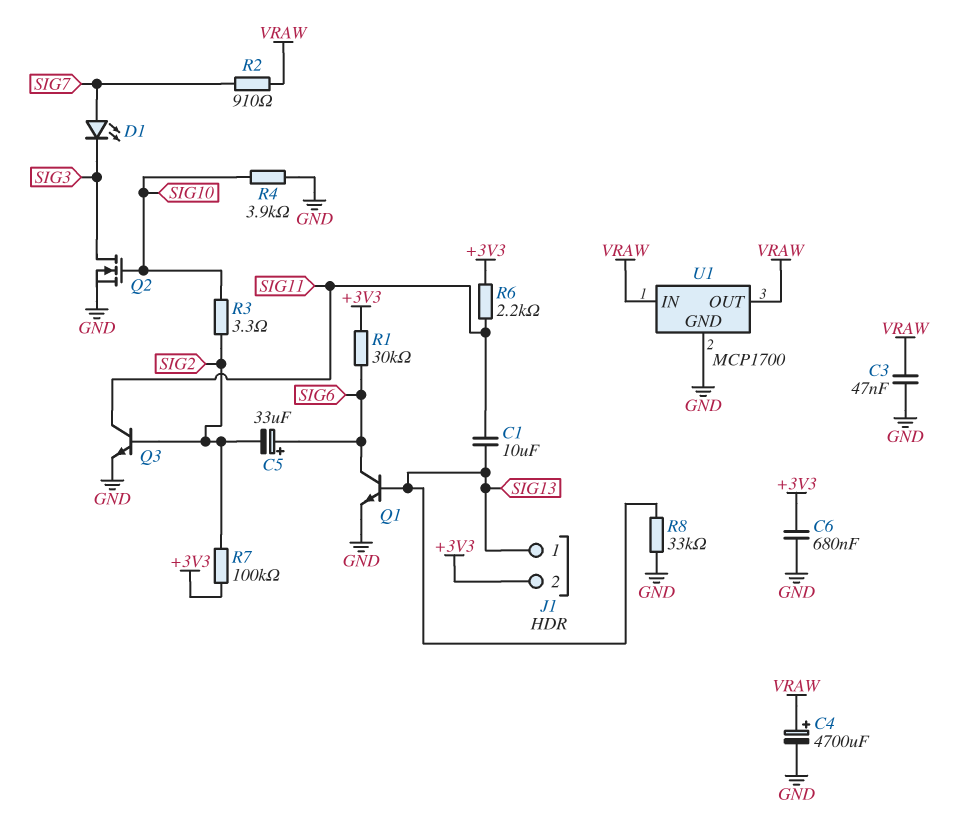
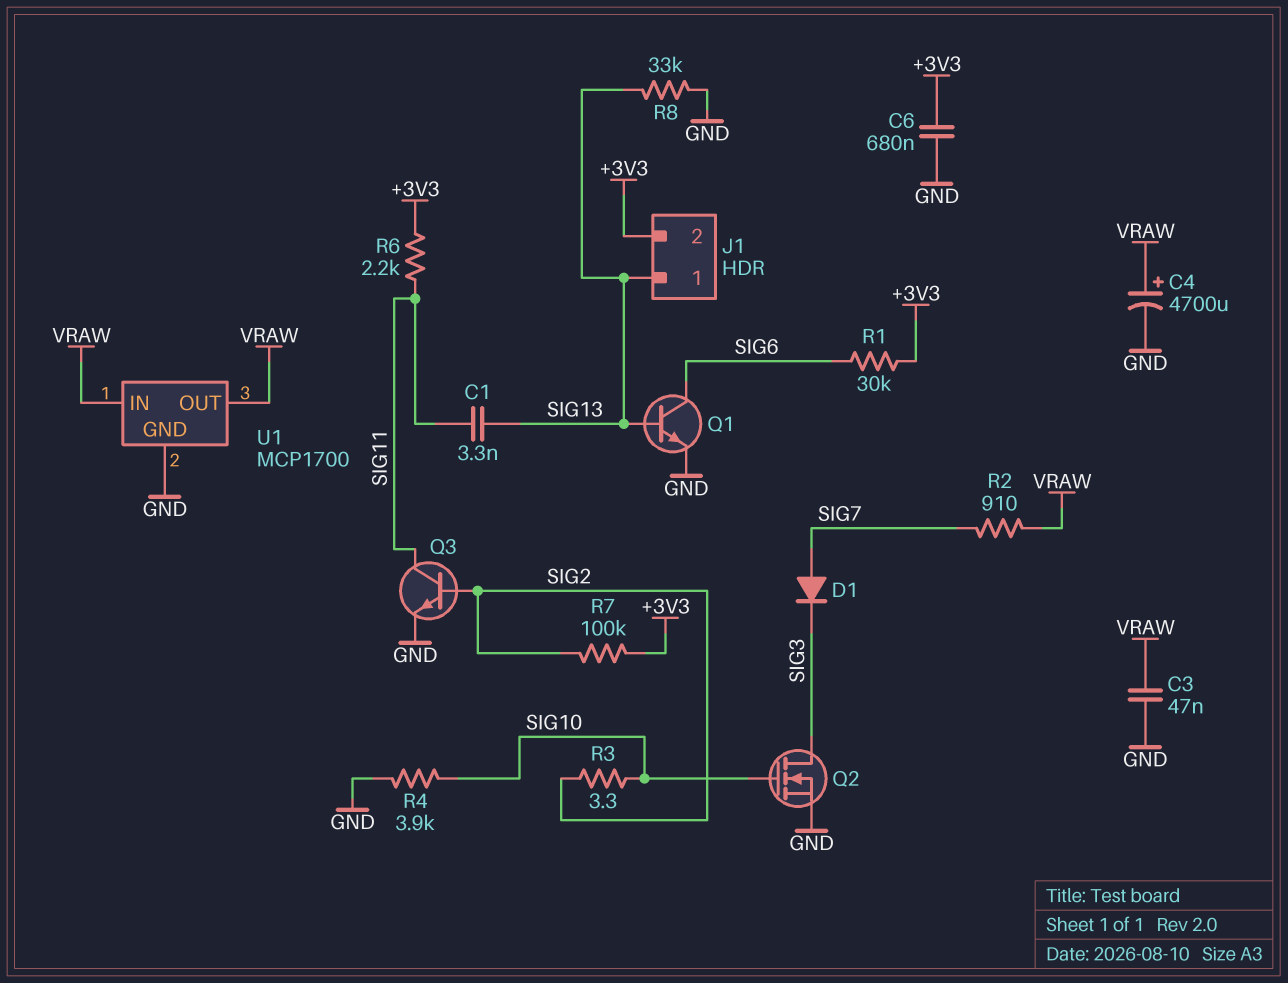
C1: 10uF (SIG11, SIG13) -> 3.3nF (SIG11, SIG13)
C5: 33uF (plus SIG6, minus SIG2) -> none
D1: LED (A SIG7, K SIG3) -> diode (A SIG7, K SIG3)

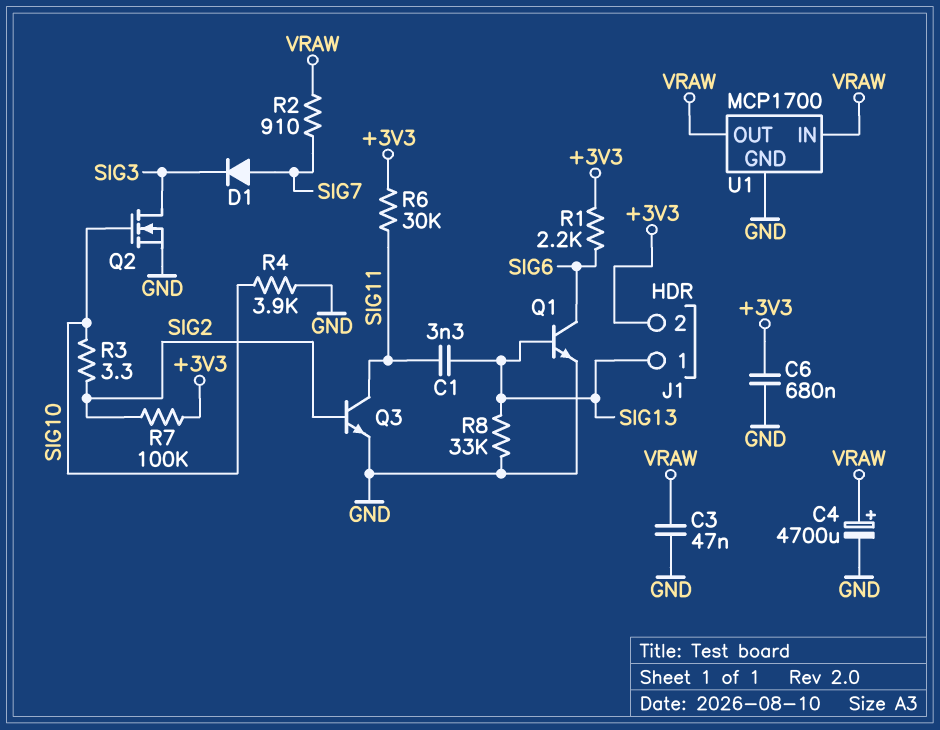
R1: 30k (+3V3, SIG6) -> 2.2k (+3V3, SIG6)
R6: 2.2k (+3V3, SIG11) -> 30k (+3V3, SIG11)

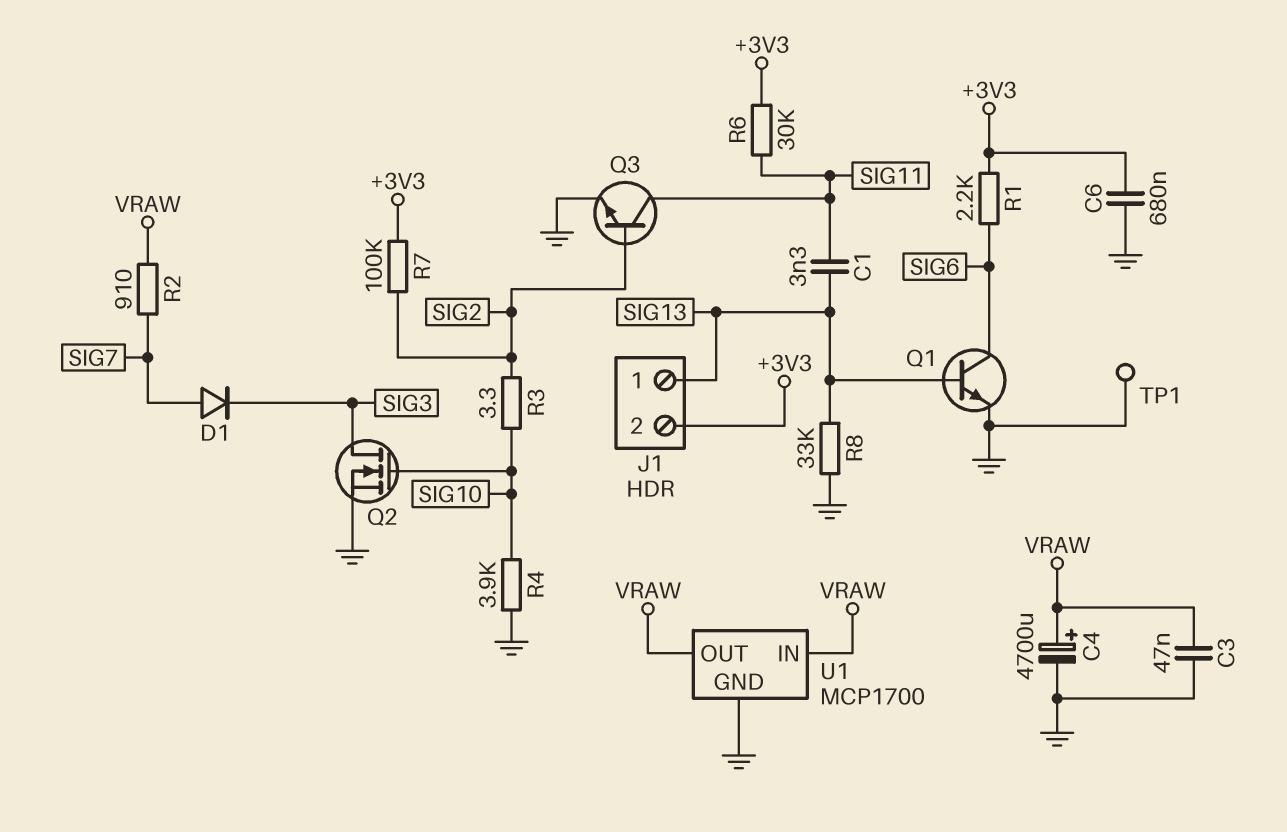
TP1: none -> test point (GND)

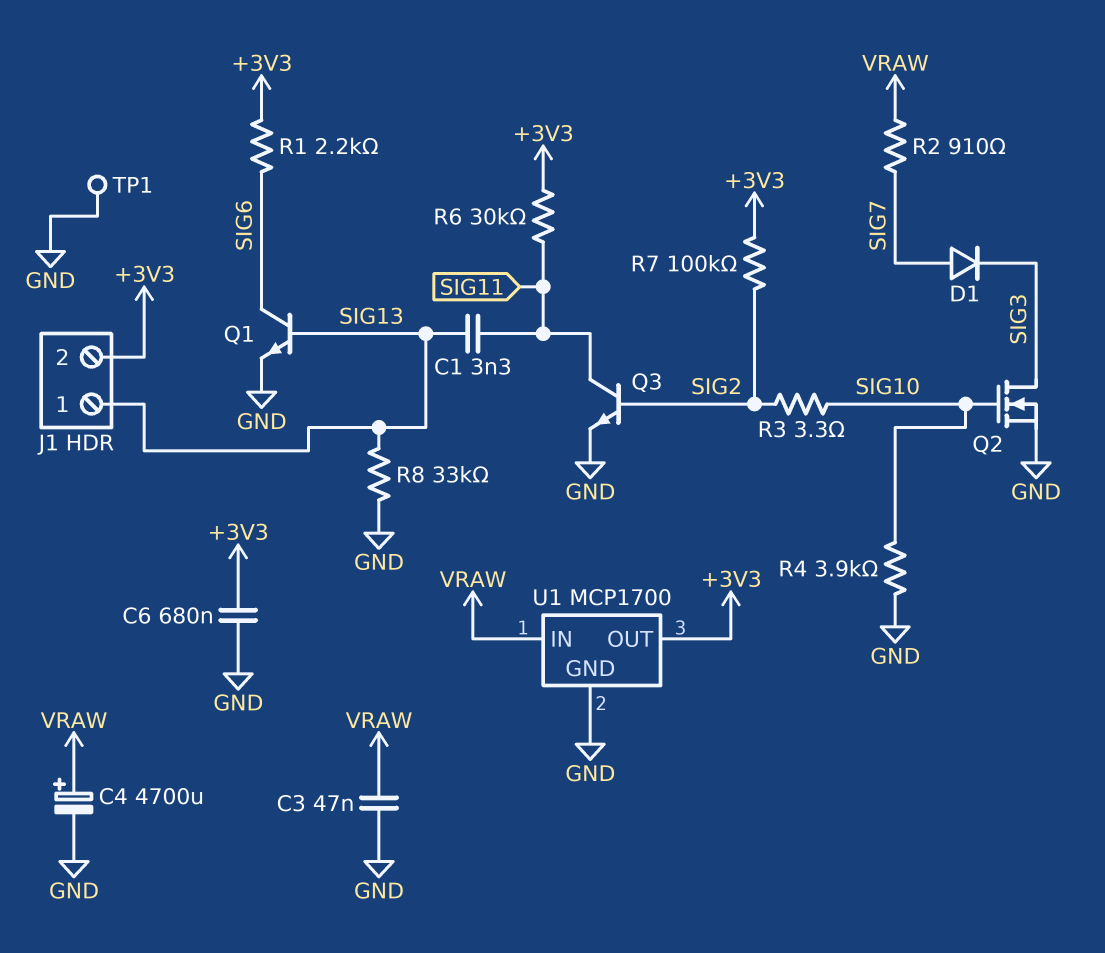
U1 pin OUT: VRAW -> +3V3

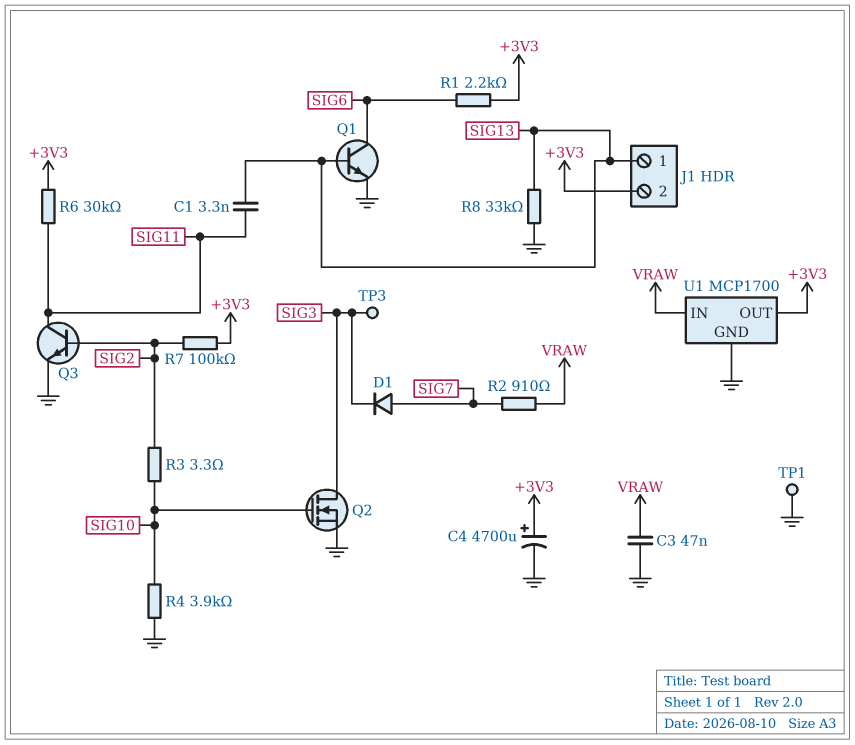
C4: 4700uF (plus VRAW, minus GND) -> 4700uF (plus +3V3, minus GND)
C6: 680nF (+3V3, GND) -> none
TP3: none -> test point (SIG3)

